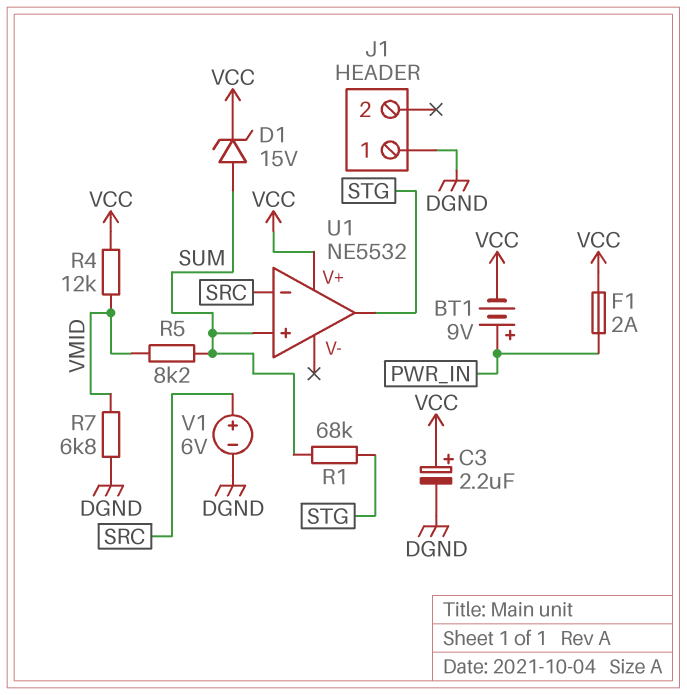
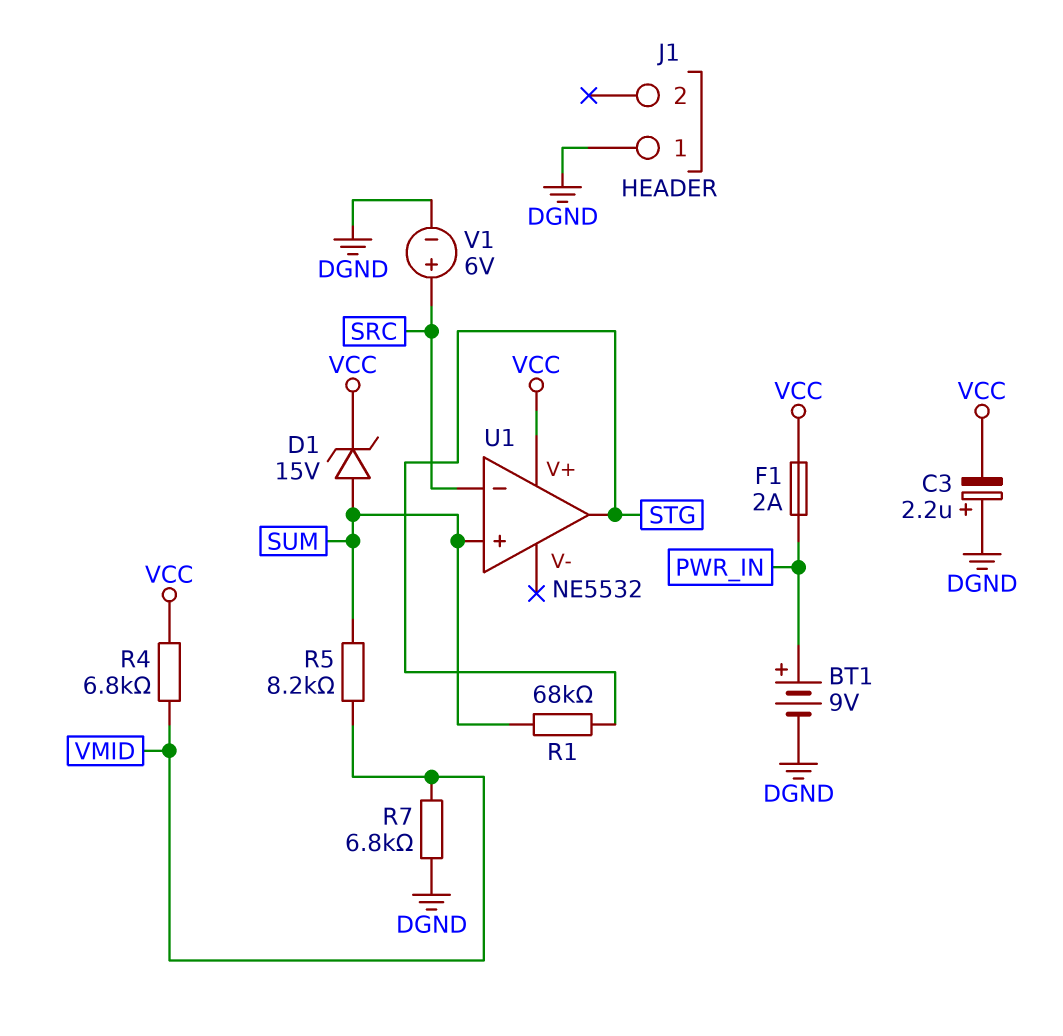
BT1: 9V (plus PWR_IN, minus VCC) -> 9V (plus PWR_IN, minus DGND)
C3: 2.2uF (plus VCC, minus DGND) -> 2.2uF (plus DGND, minus VCC)
R4: 12k (VCC, VMID) -> 6.8k (VCC, VMID)

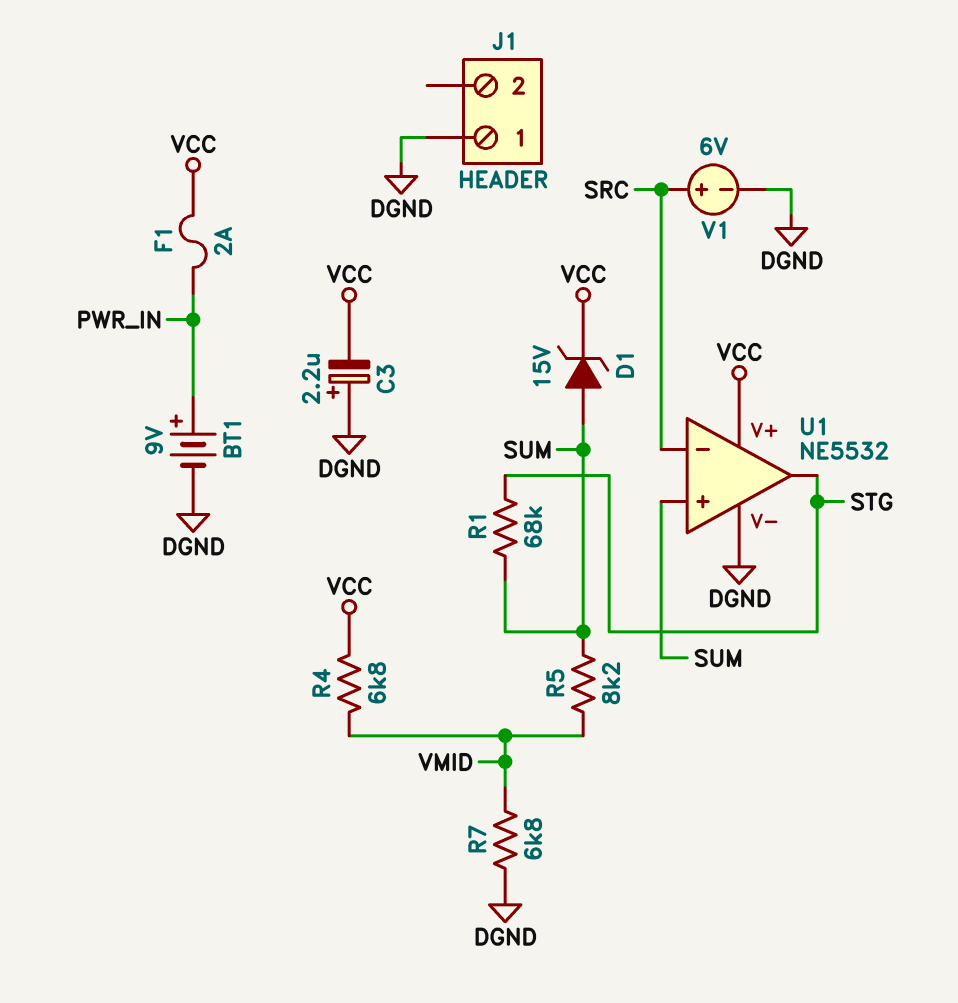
U1 pin V-: none -> DGND

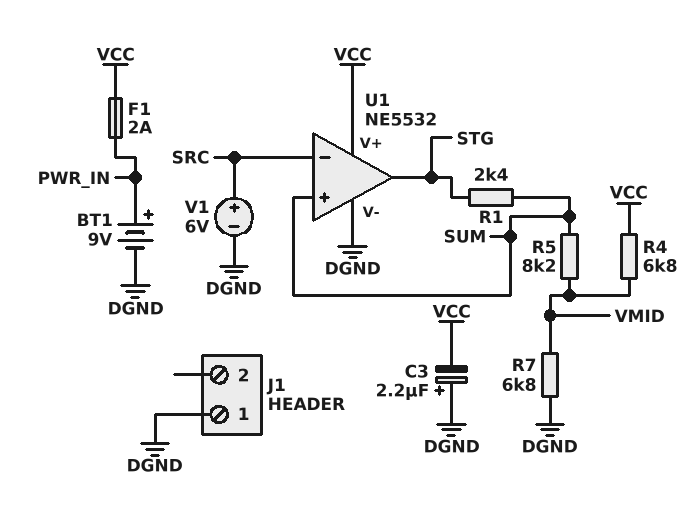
D1: zener 15V (A SUM, K VCC) -> none
R1: 68k (STG, SUM) -> 2.4k (STG, SUM)

